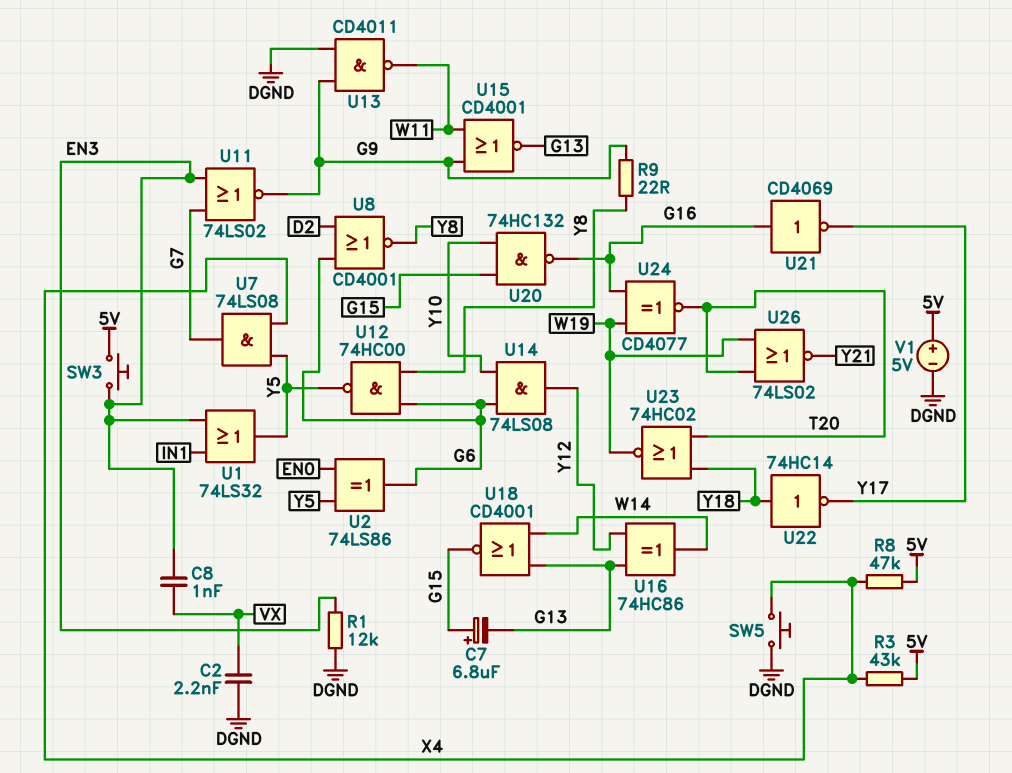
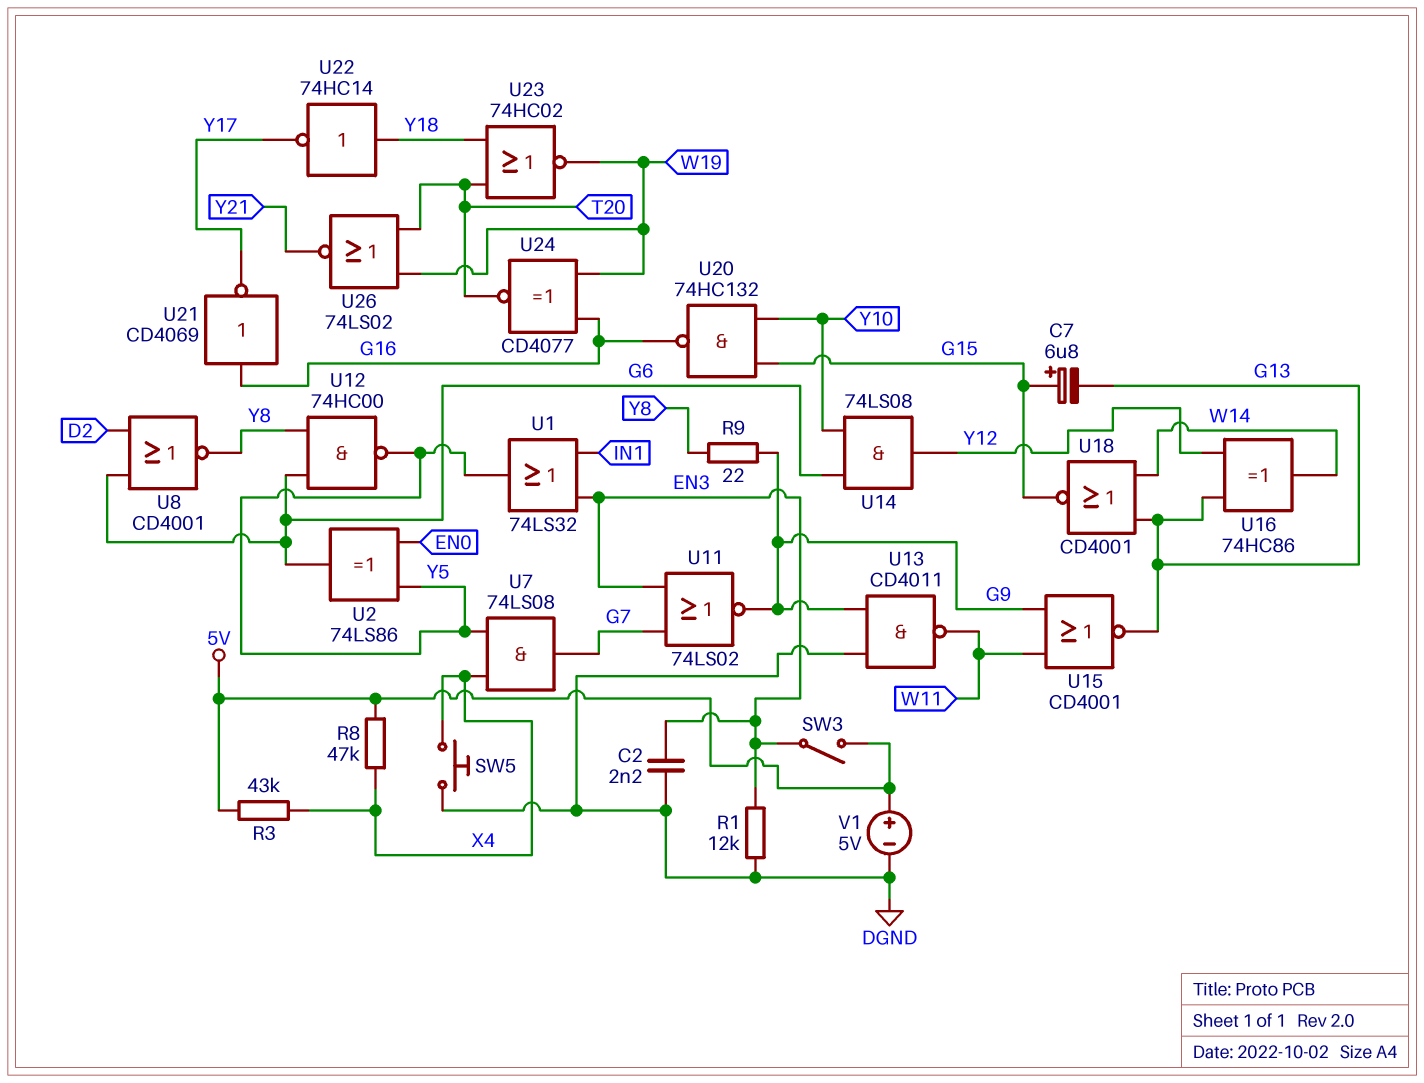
C2: 2.2nF (DGND, VX) -> 2.2nF (DGND, EN3)
C8: 1nF (EN3, VX) -> none
SW3: button (5V, EN3) -> switch (5V, EN3)

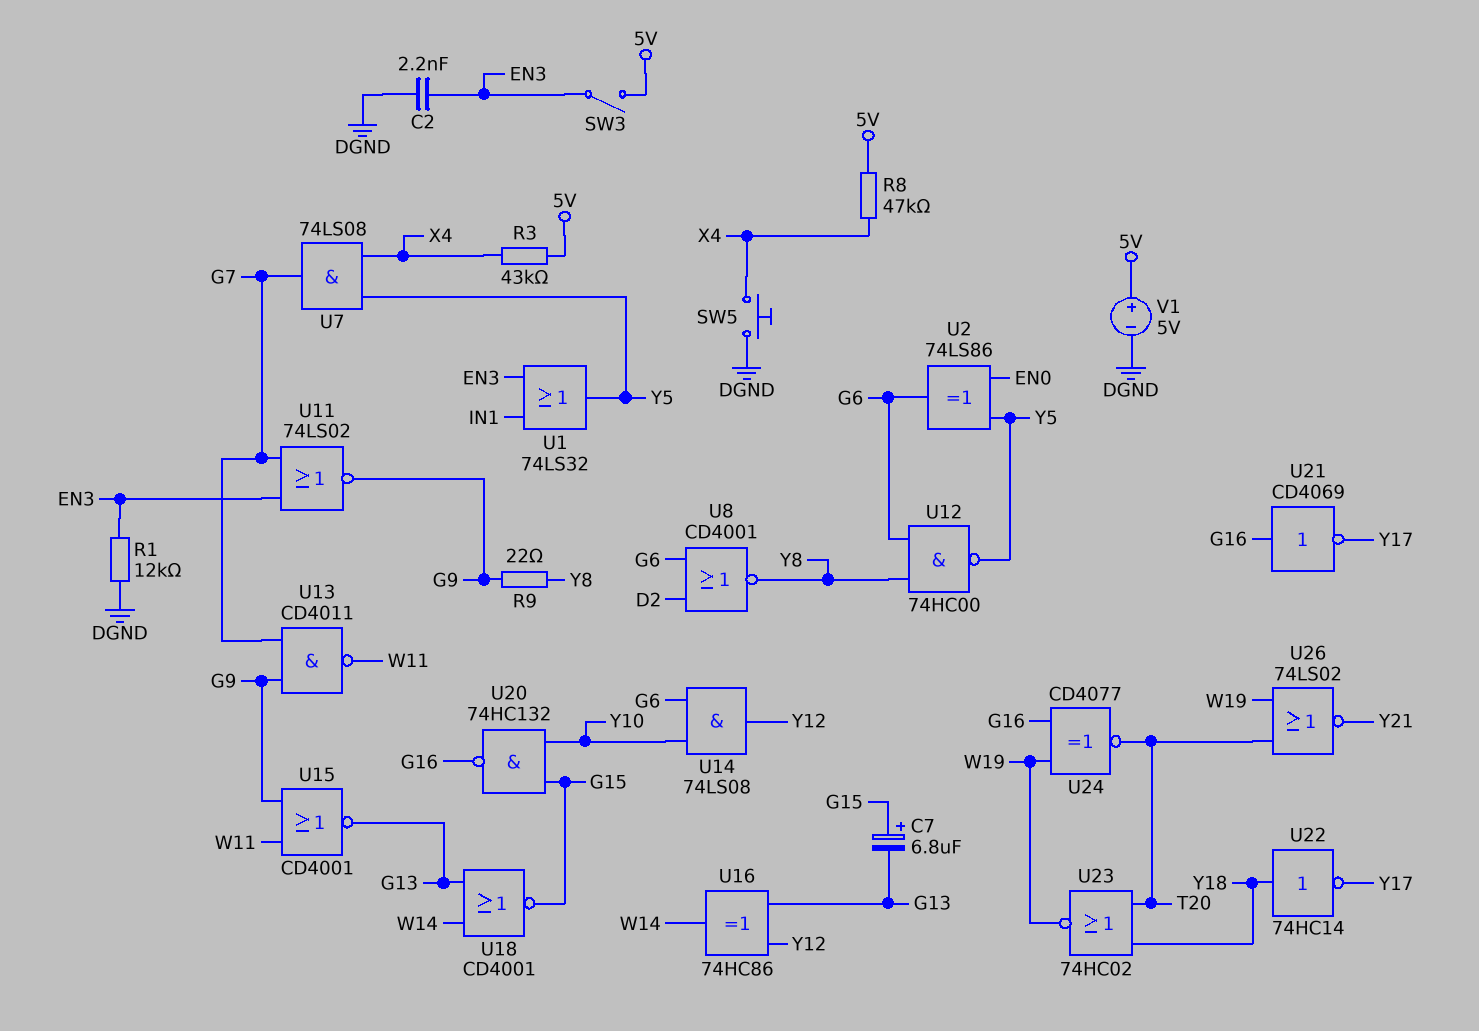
U13: NAND CD4011 (in DGND, in G9, out W11) -> NAND CD4011 (in G7, in G9, out W11)

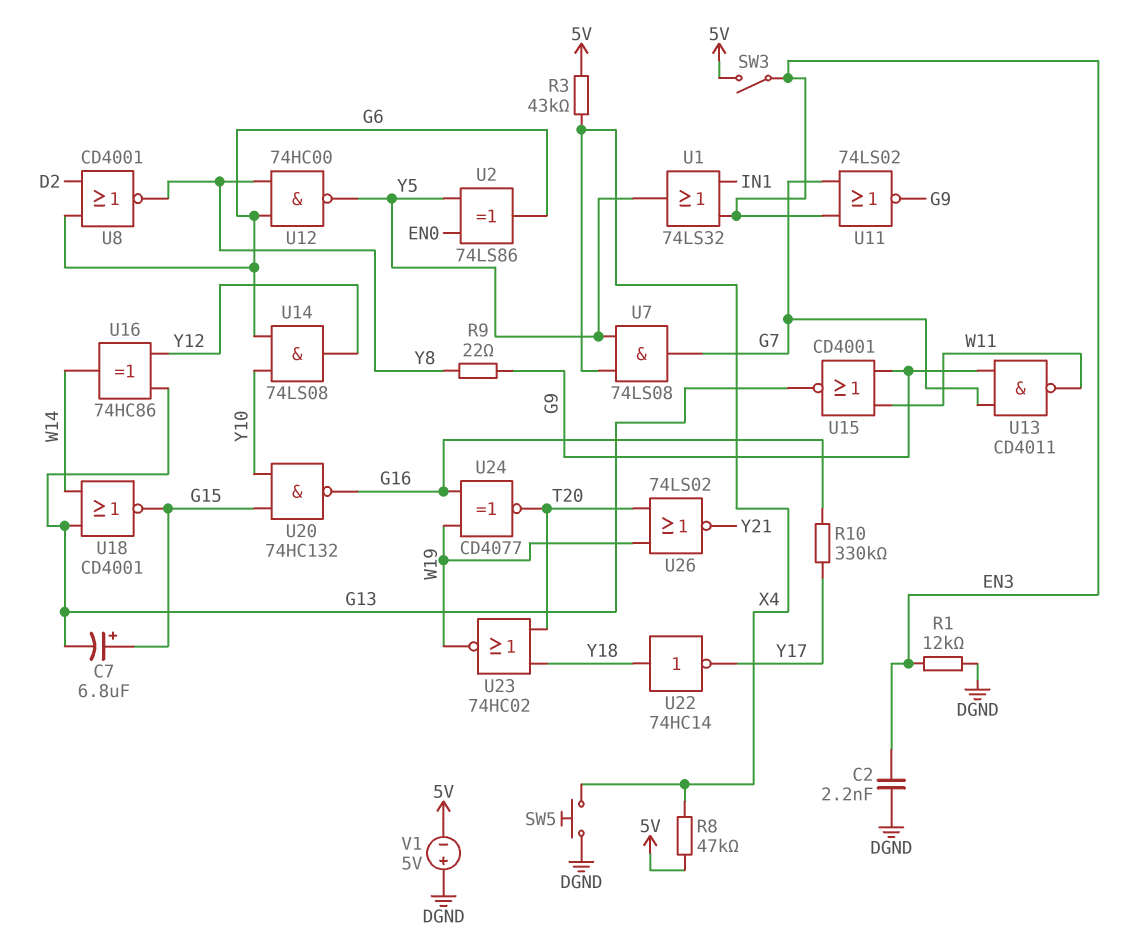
R10: none -> 330k (G16, Y17)
U21: NOT CD4069 (in G16, out Y17) -> none
V1: 5V (plus 5V, minus DGND) -> 5V (plus DGND, minus 5V)

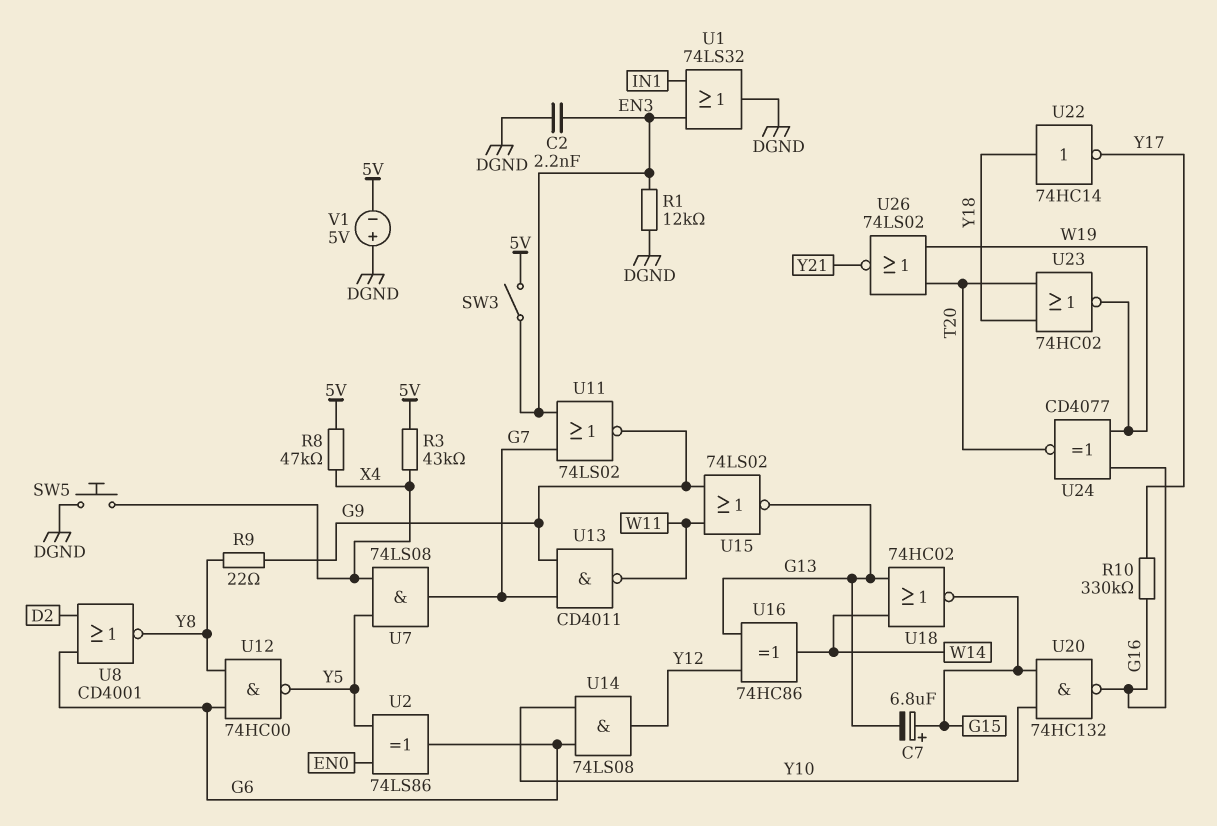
U1: OR 74LS32 (in EN3, in IN1, out Y5) -> OR 74LS32 (in EN3, in IN1, out DGND)
U15: NOR CD4001 (in G9, in W11, out G13) -> NOR 74LS02 (in G9, in W11, out G13)
U18: NOR CD4001 (in G13, in W14, out G15) -> NOR 74HC02 (in G13, in W14, out G15)

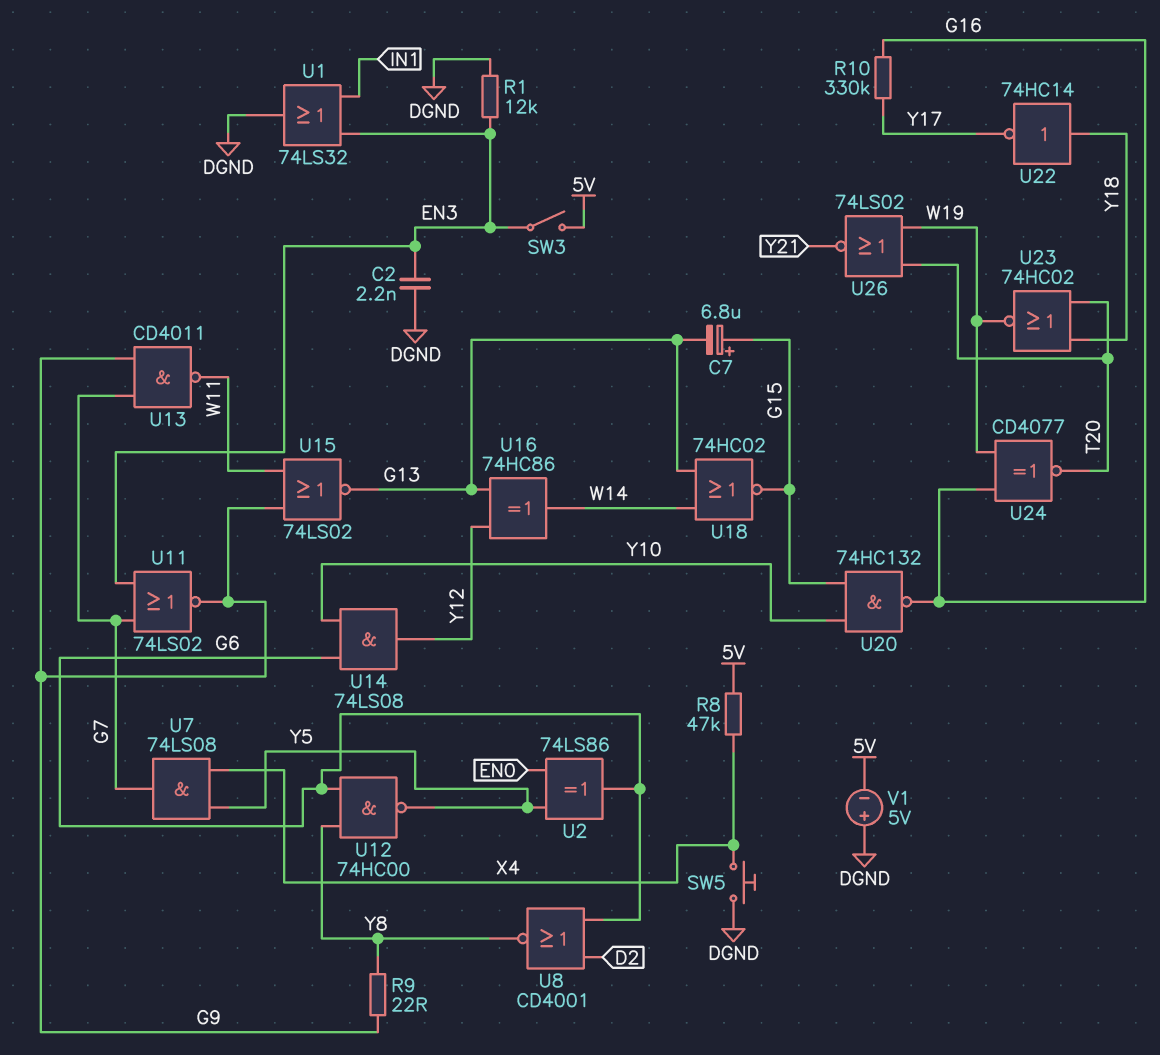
R3: 43k (5V, X4) -> none

